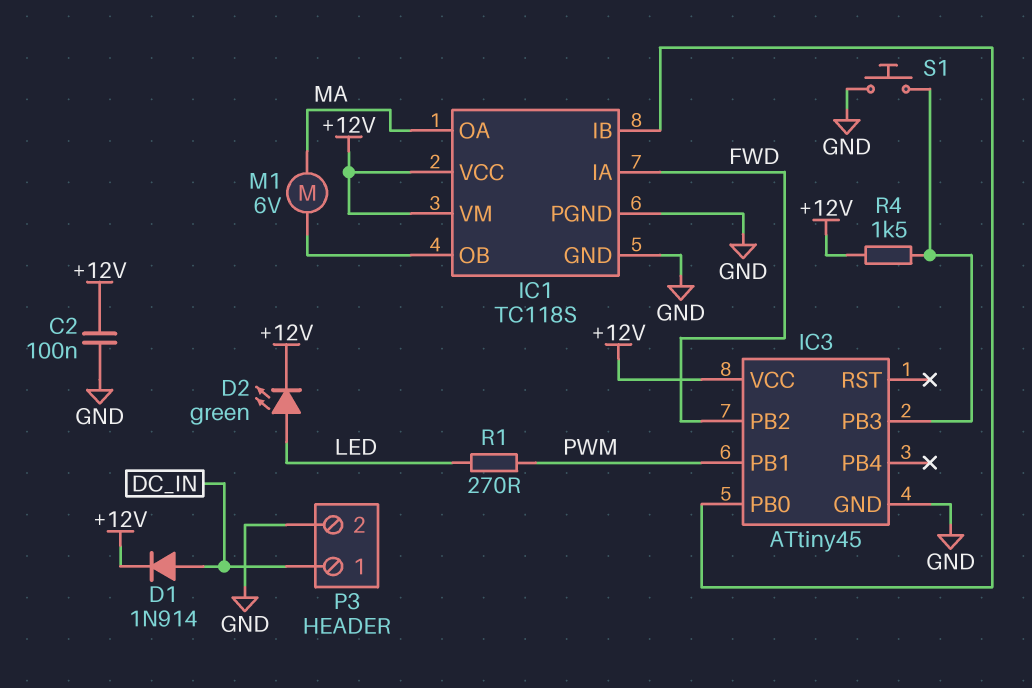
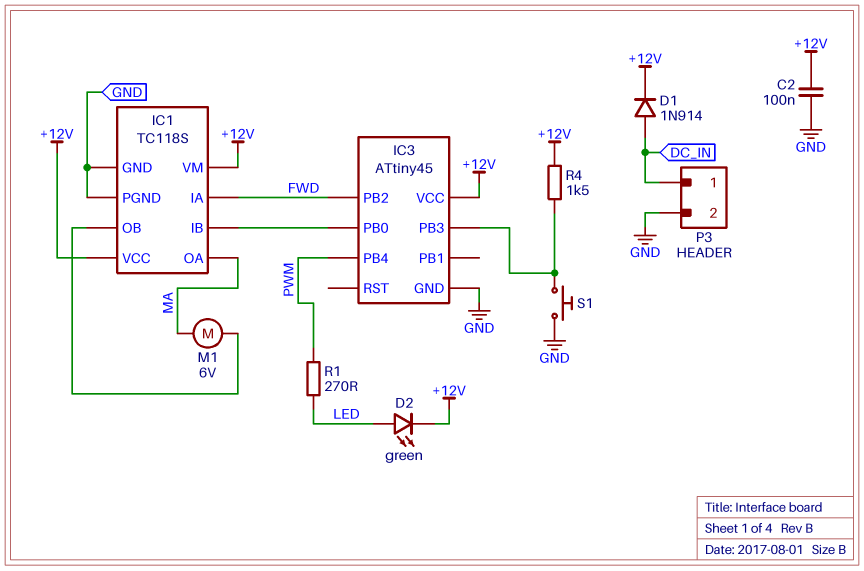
IC3 pin PB1: PWM -> none
IC3 pin PB4: none -> PWM

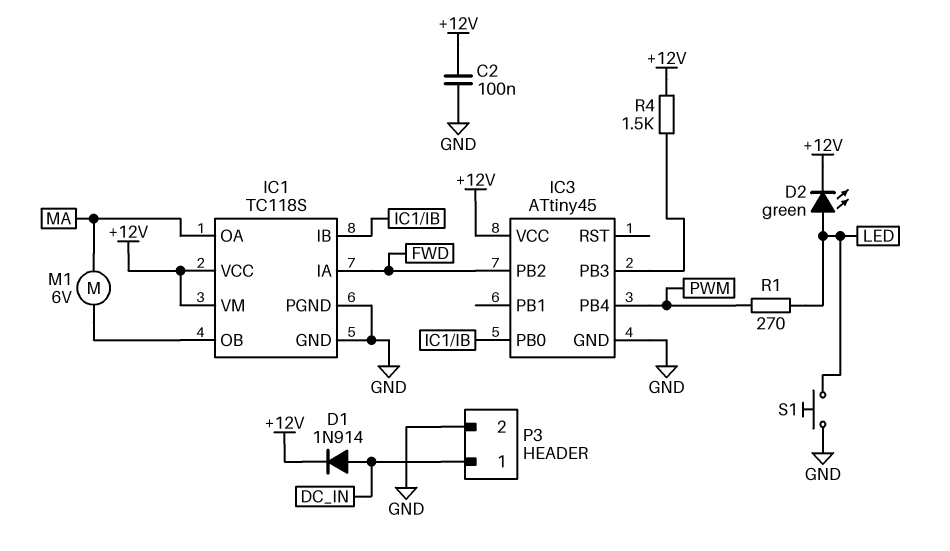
S1: button (GND, IC3/PB3) -> button (GND, LED)

